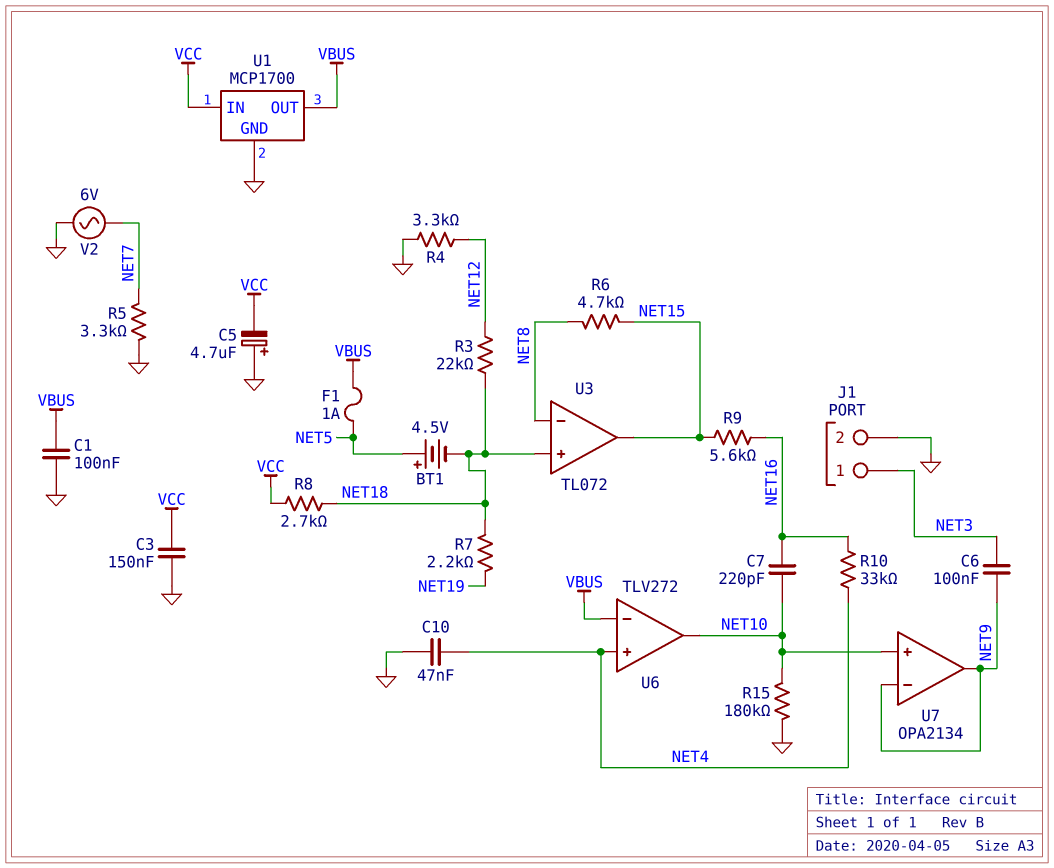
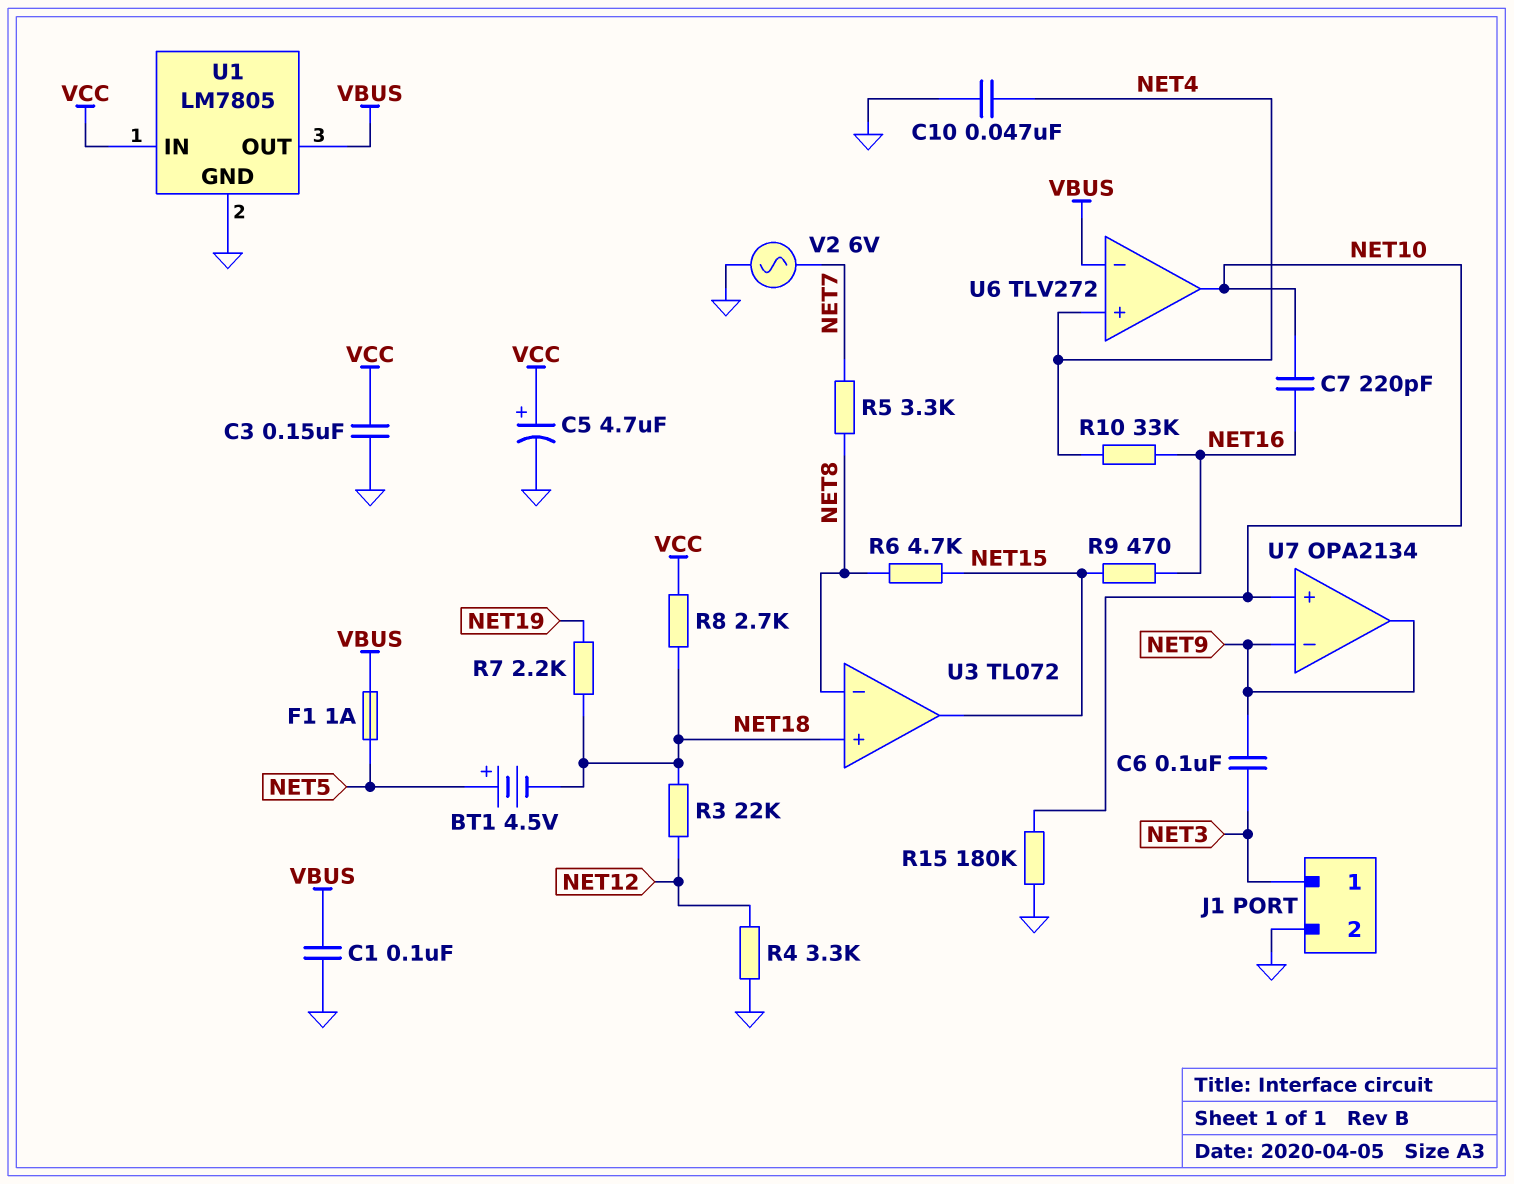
C5: 4.7uF (plus GND, minus VCC) -> 4.7uF (plus VCC, minus GND)
R5: 3.3k (GND, NET7) -> 3.3k (NET7, NET8)
R9: 5.6k (NET15, NET16) -> 470 (NET15, NET16)
U1: MCP1700 -> LM7805

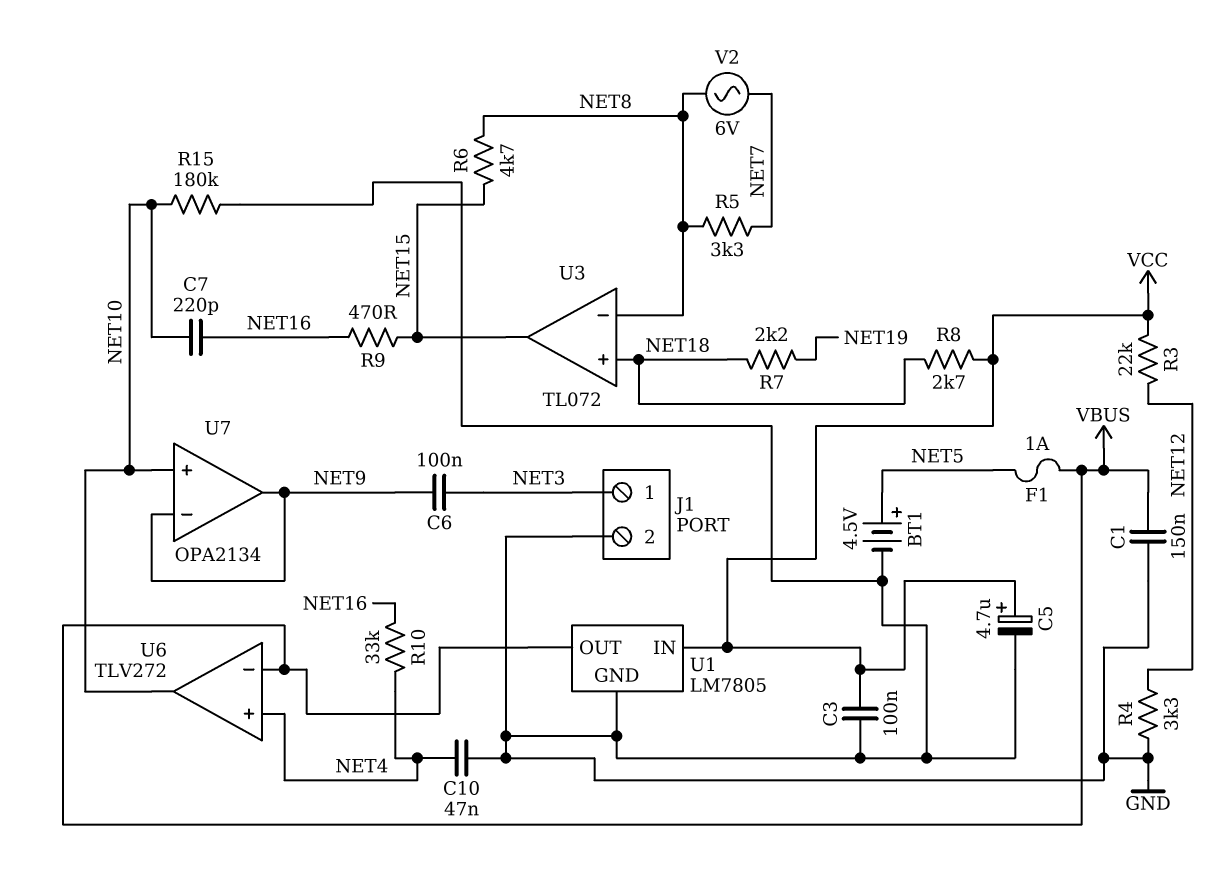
BT1: 4.5V (plus NET5, minus NET18) -> 4.5V (plus NET5, minus GND)
C1: 100nF (GND, VBUS) -> 150nF (GND, VBUS)
C3: 150nF (GND, VCC) -> 100nF (GND, VCC)
R3: 22k (NET12, NET18) -> 22k (NET12, VCC)
V2: AC 6V (GND, NET7) -> AC 6V (NET7, NET8)

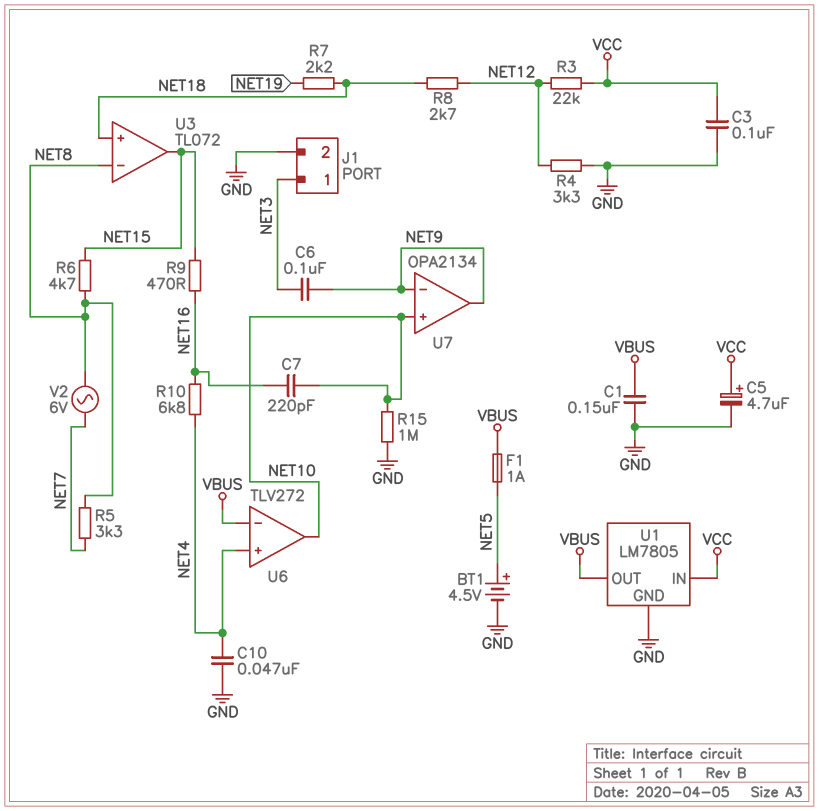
R8: 2.7k (NET18, VCC) -> 2.7k (NET12, NET18)
R10: 33k (NET4, NET16) -> 6.8k (NET4, NET16)
R15: 180k (GND, NET10) -> 1M (GND, NET10)

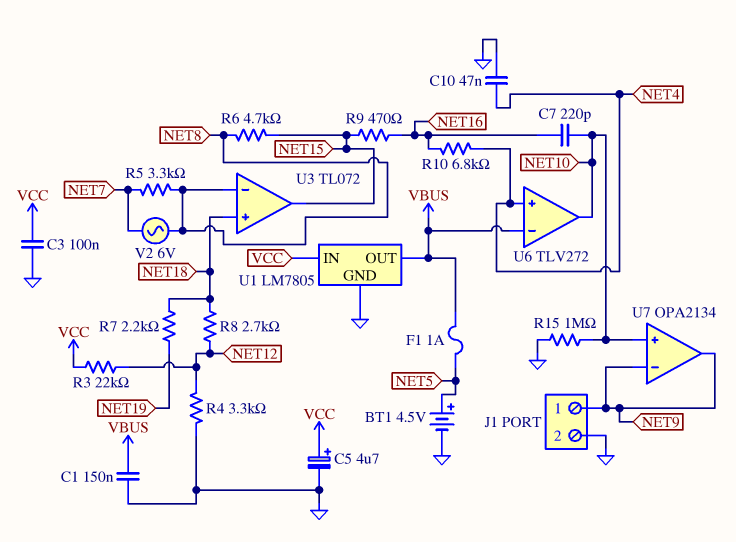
C6: 100nF (NET3, NET9) -> none
J1 pin 1: NET3 -> NET9

